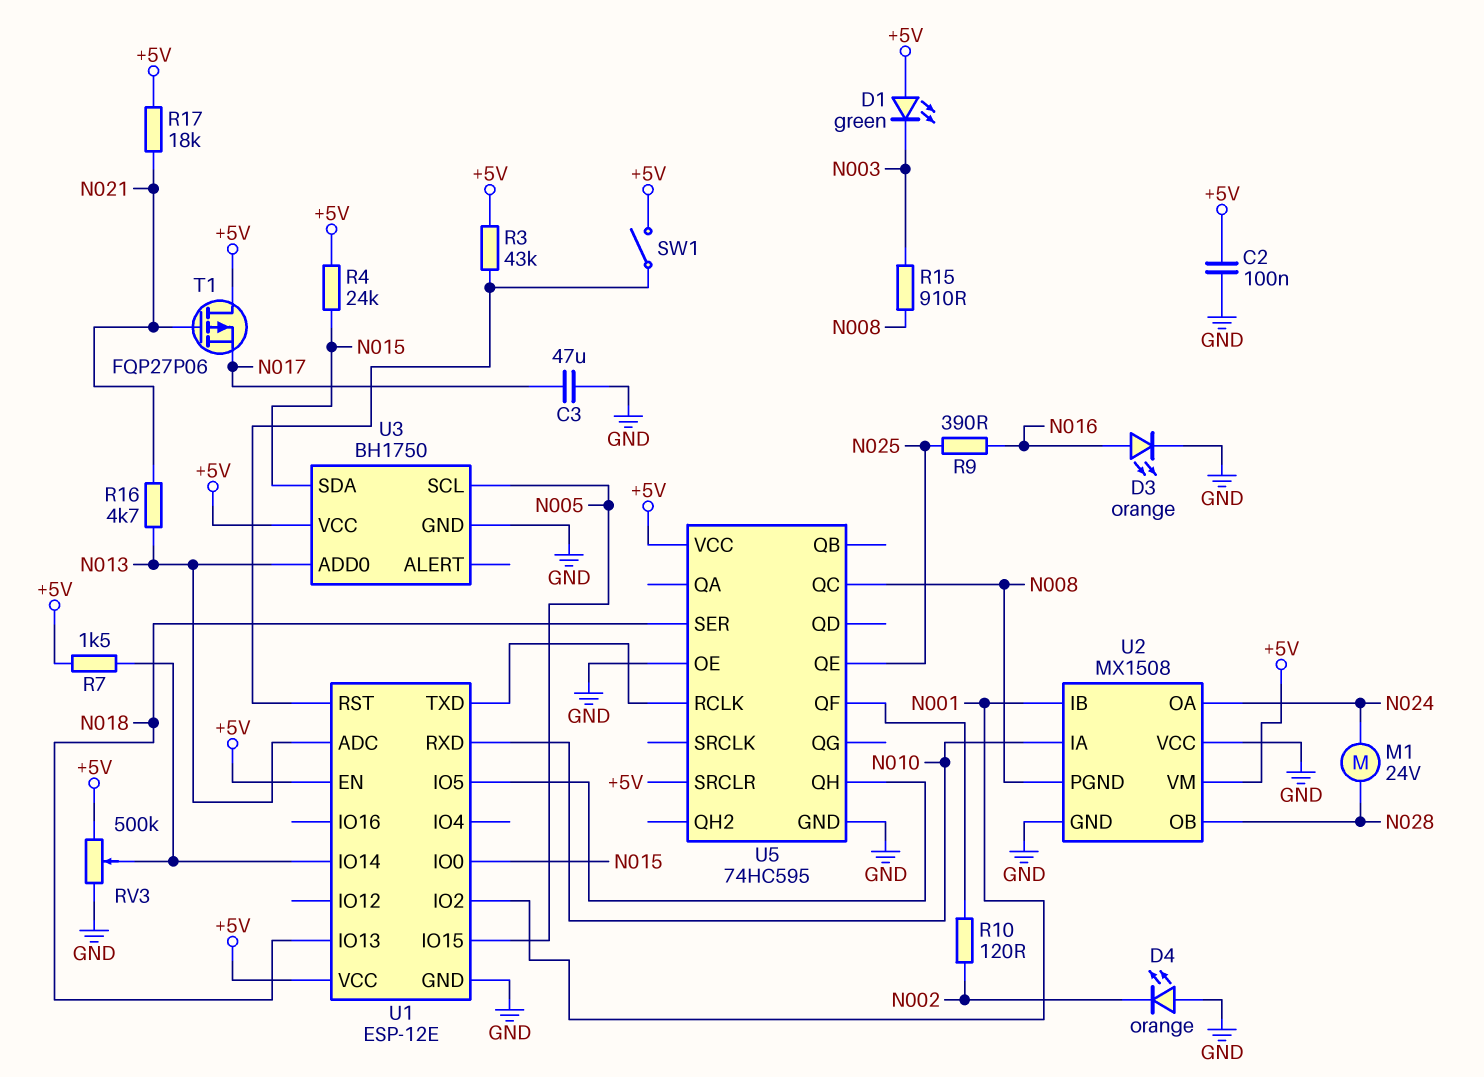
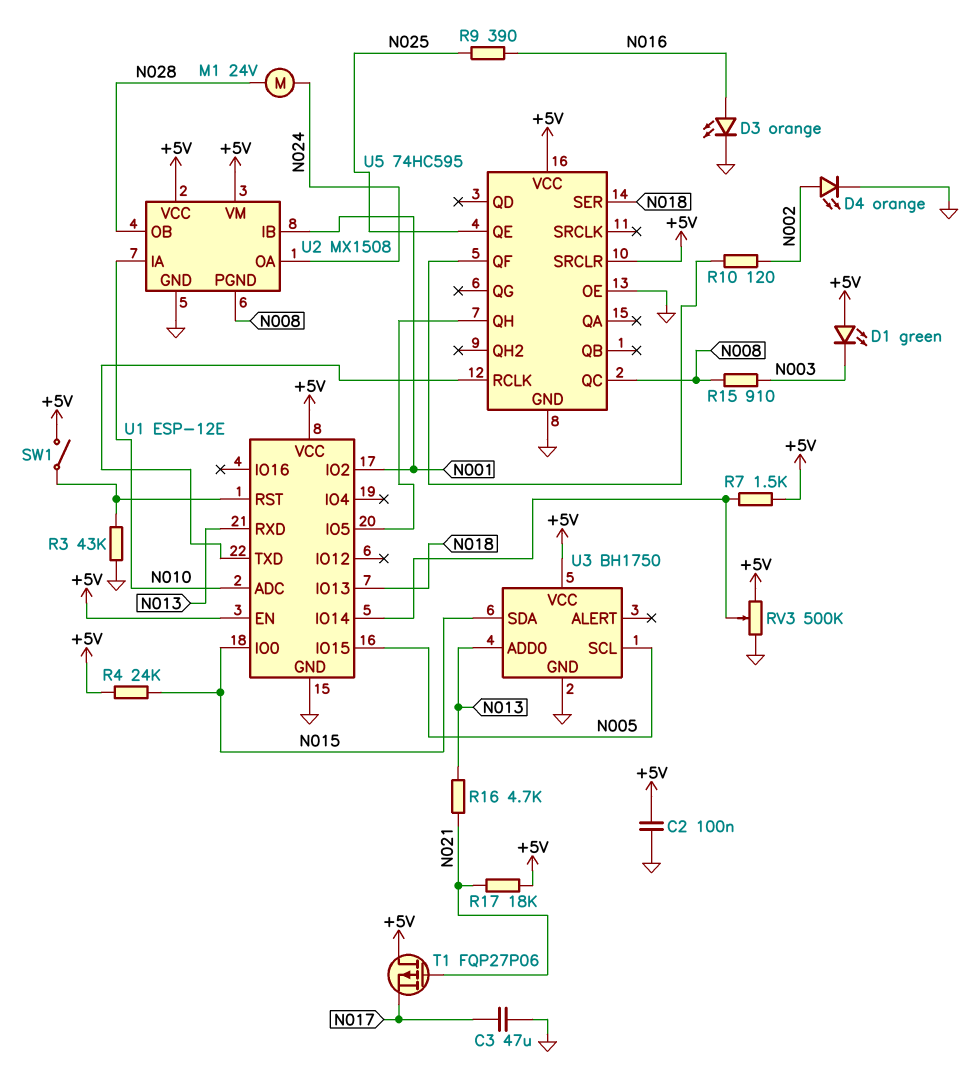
D4: LED orange (A GND, K N002) -> LED orange (A N002, K GND)
R3: 43k (+5V, U1/RST) -> 43k (GND, U1/RST)
U1 pin ADC: N013 -> N010
U1 pin RXD: N010 -> N013
U2 pin VCC: GND -> +5V

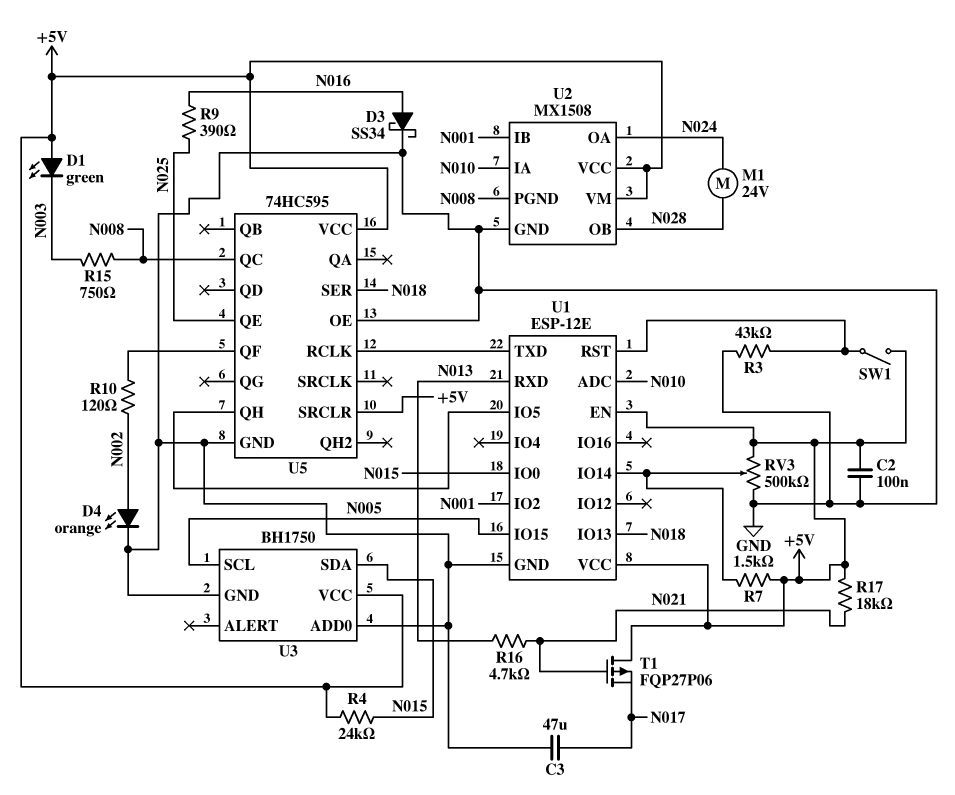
D3: LED orange (A N016, K GND) -> schottky SS34 (A N016, K GND)
R15: 910 (N003, N008) -> 750 (N003, N008)
U3 pin ADD0: N013 -> GND

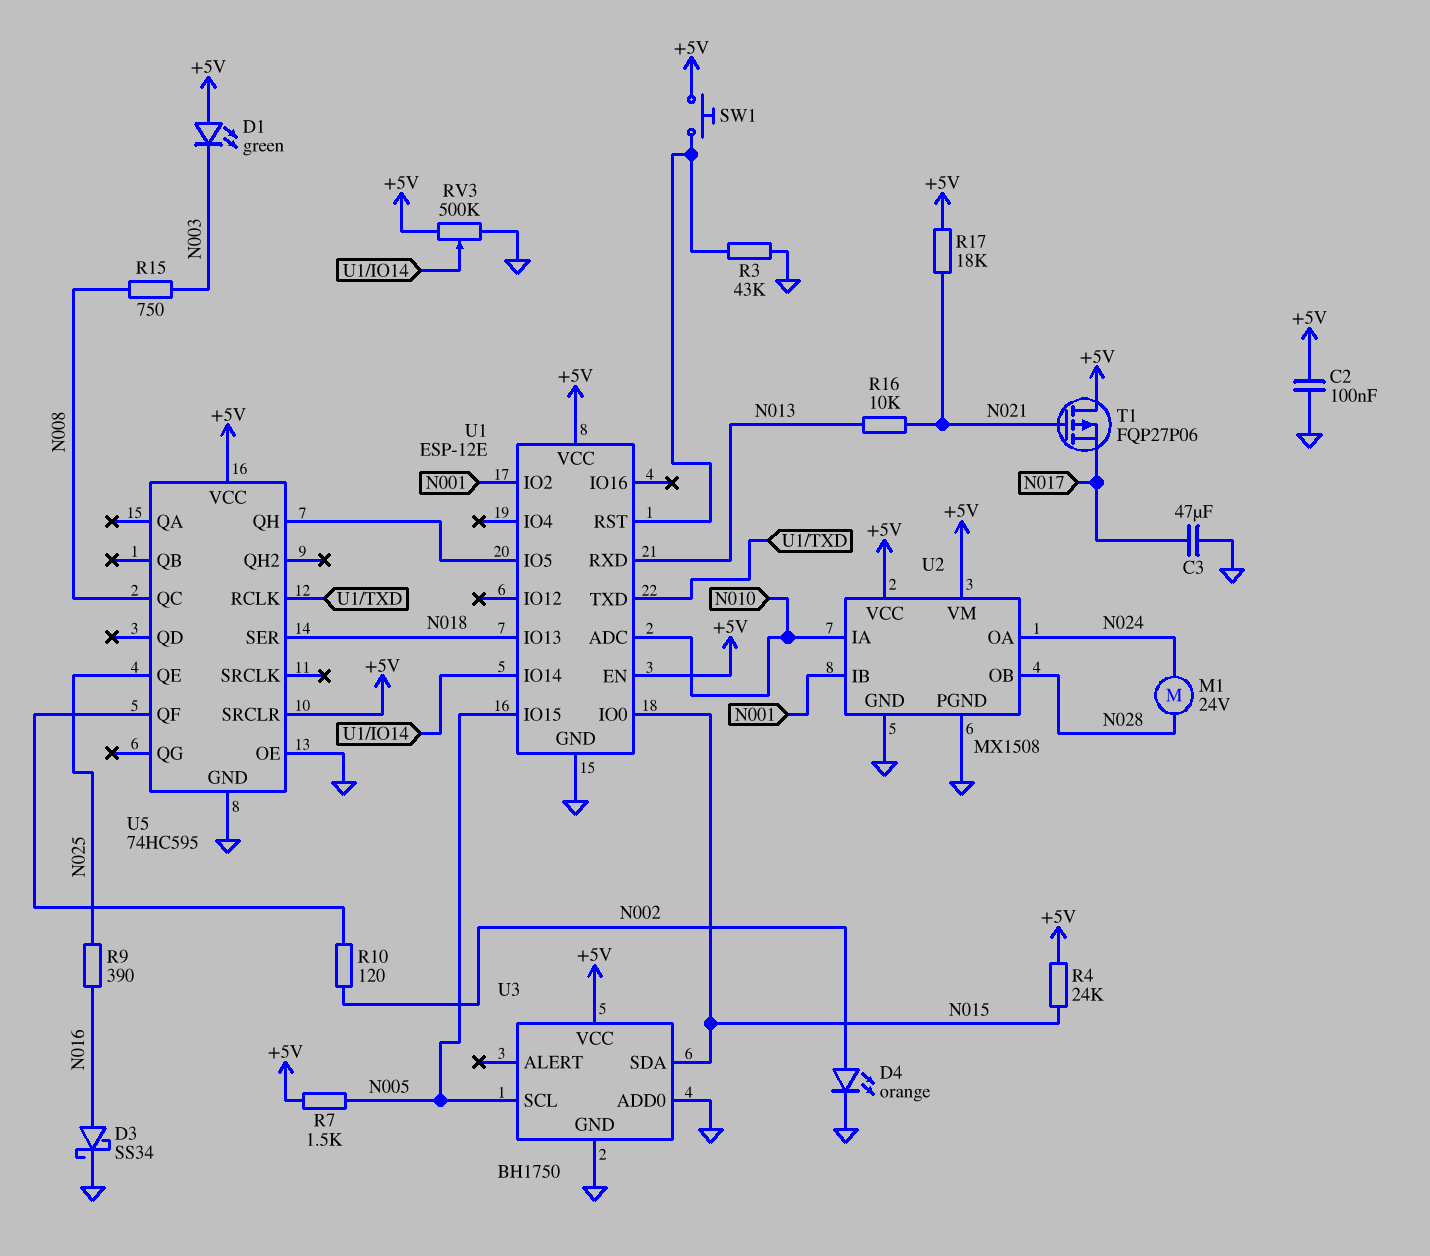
R7: 1.5k (+5V, U1/IO14) -> 1.5k (+5V, N005)
R16: 4.7k (N013, N021) -> 10k (N013, N021)
SW1: switch (+5V, U1/RST) -> button (+5V, U1/RST)
U2 pin PGND: N008 -> GND

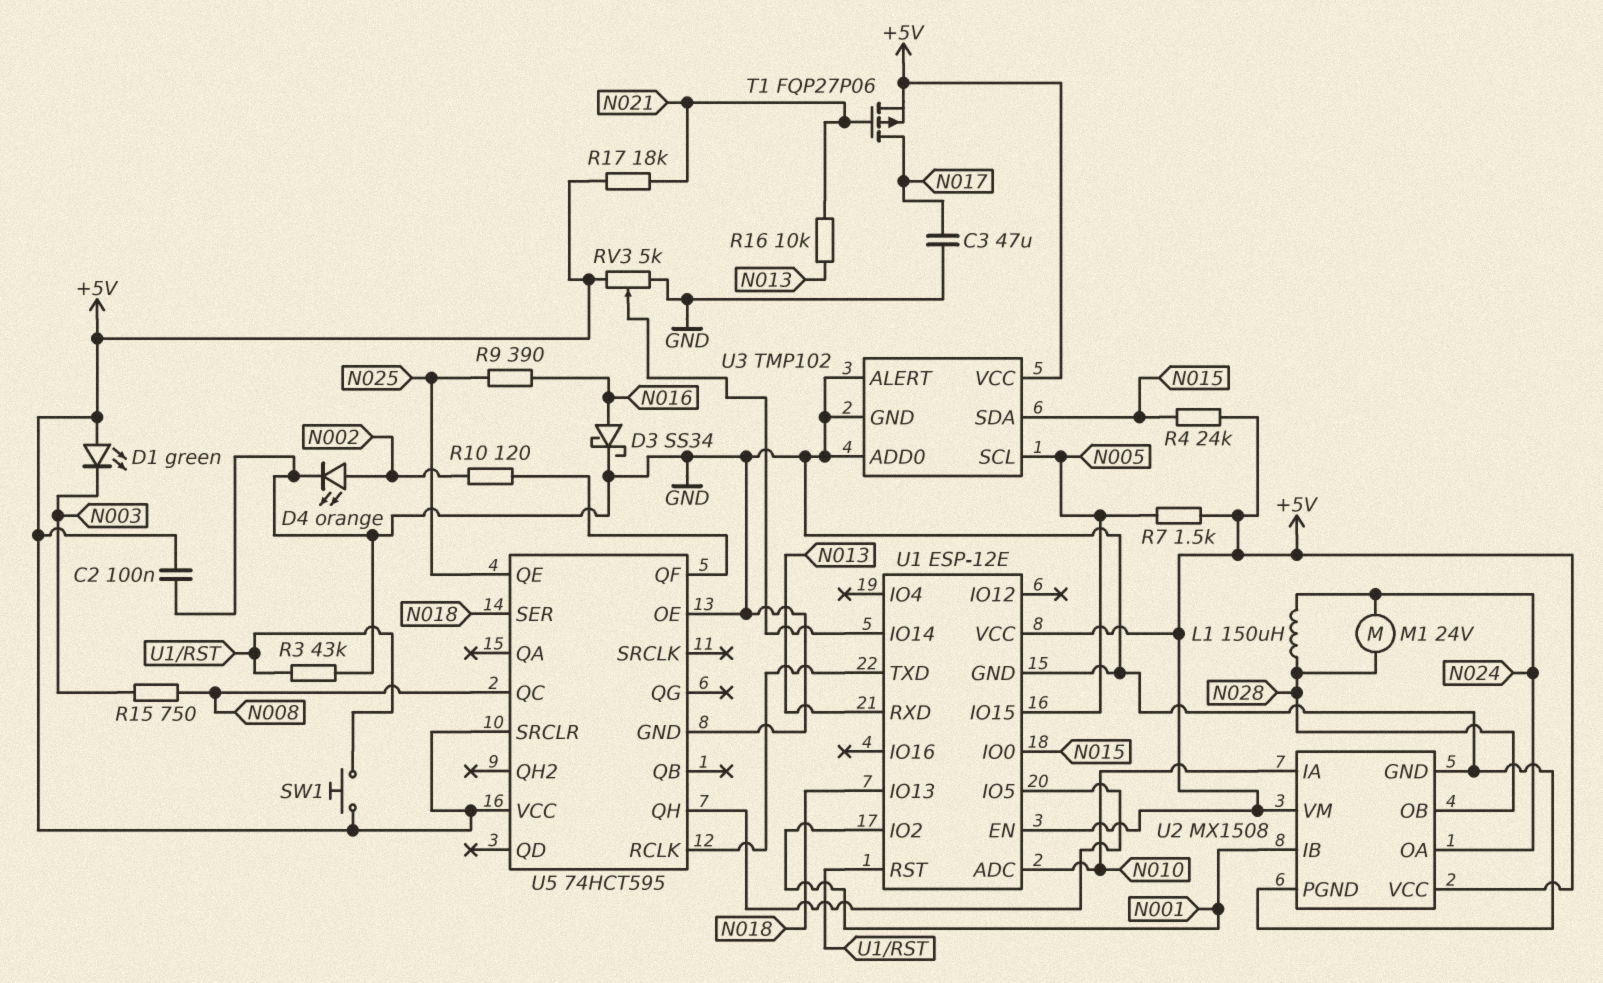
L1: none -> 150uH (N024, N028)
RV3: 500k (+5V, GND, wiper U1/IO14) -> 5k (+5V, GND, wiper U1/IO14)
T1: PMOS FQP27P06 (G N021, D +5V, S N017) -> PMOS FQP27P06 (G N021, D N017, S +5V)
U3: BH1750 -> TMP102
U3 pin ALERT: none -> GND
U5: 74HC595 -> 74HCT595

